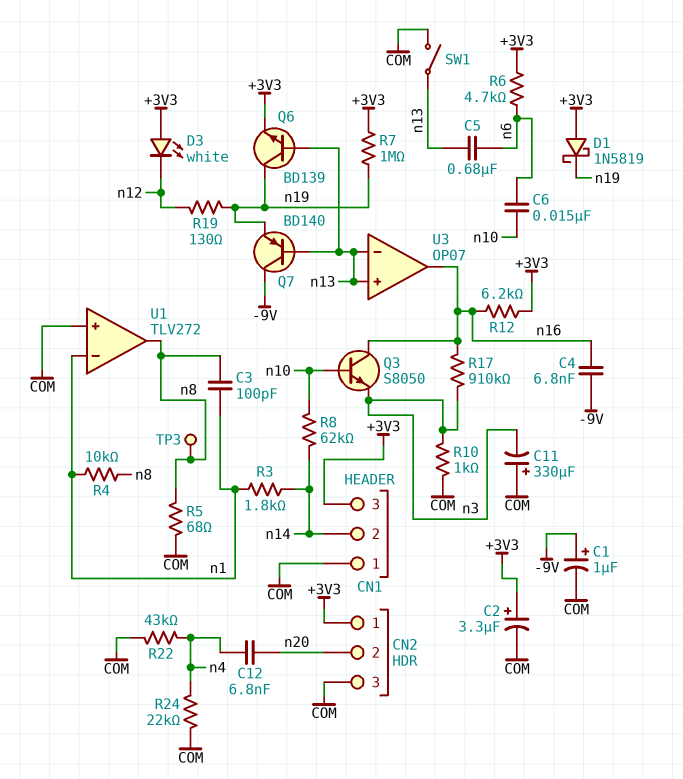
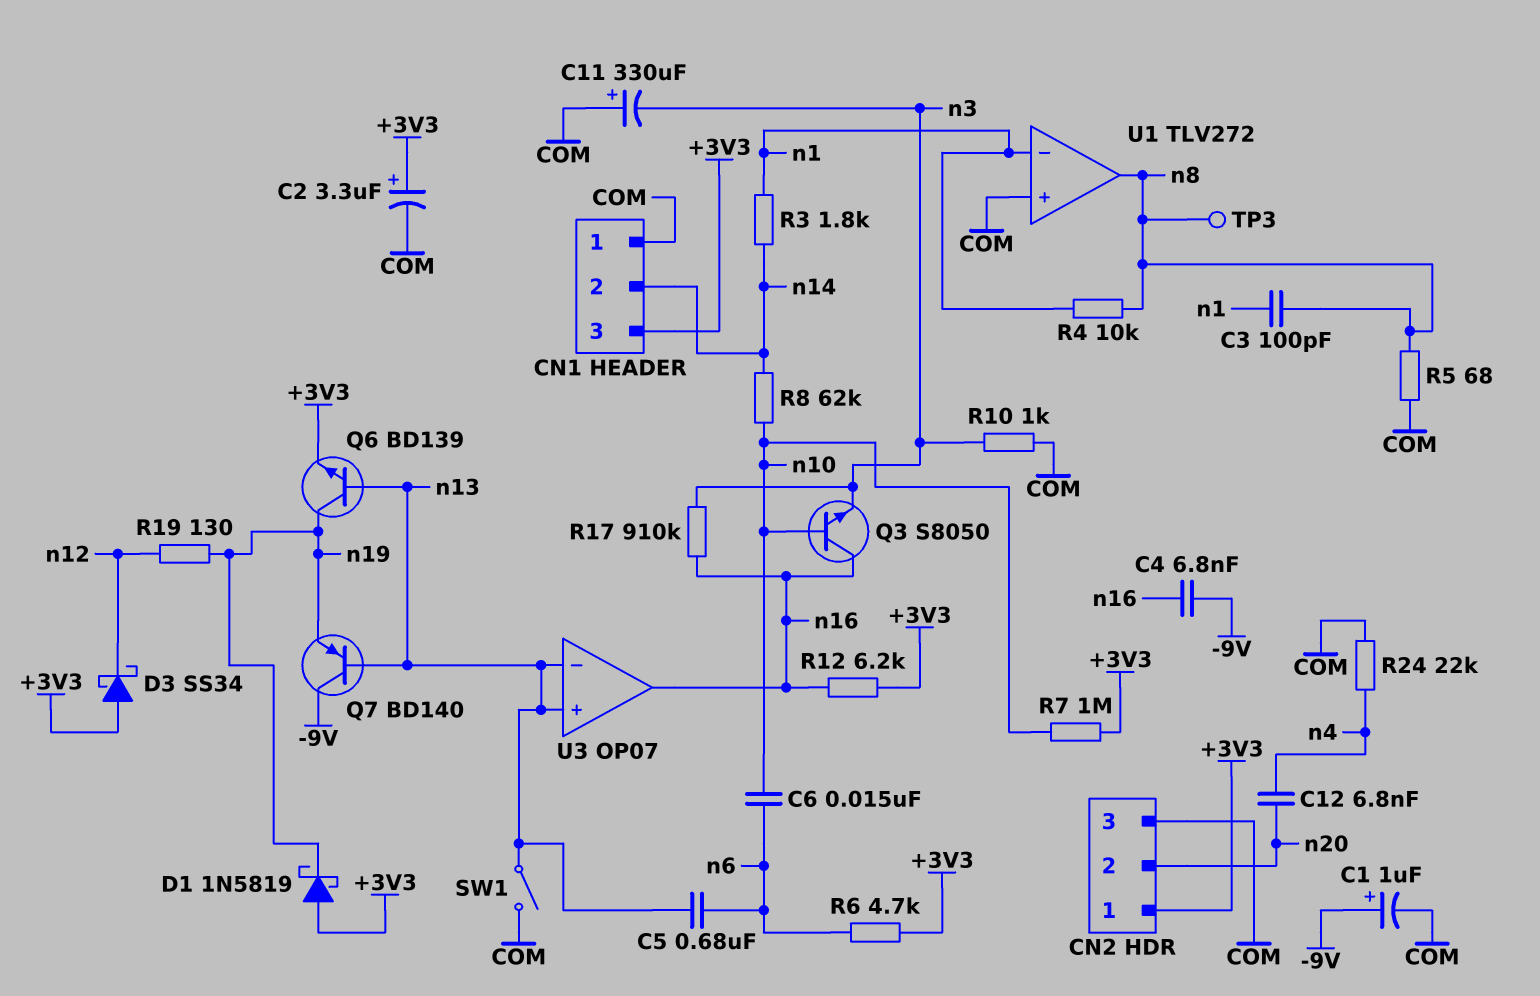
D3: LED white (A +3V3, K n12) -> schottky SS34 (A +3V3, K n12)
R7: 1M (+3V3, n19) -> 1M (+3V3, n10)
R22: 43k (COM, n4) -> none

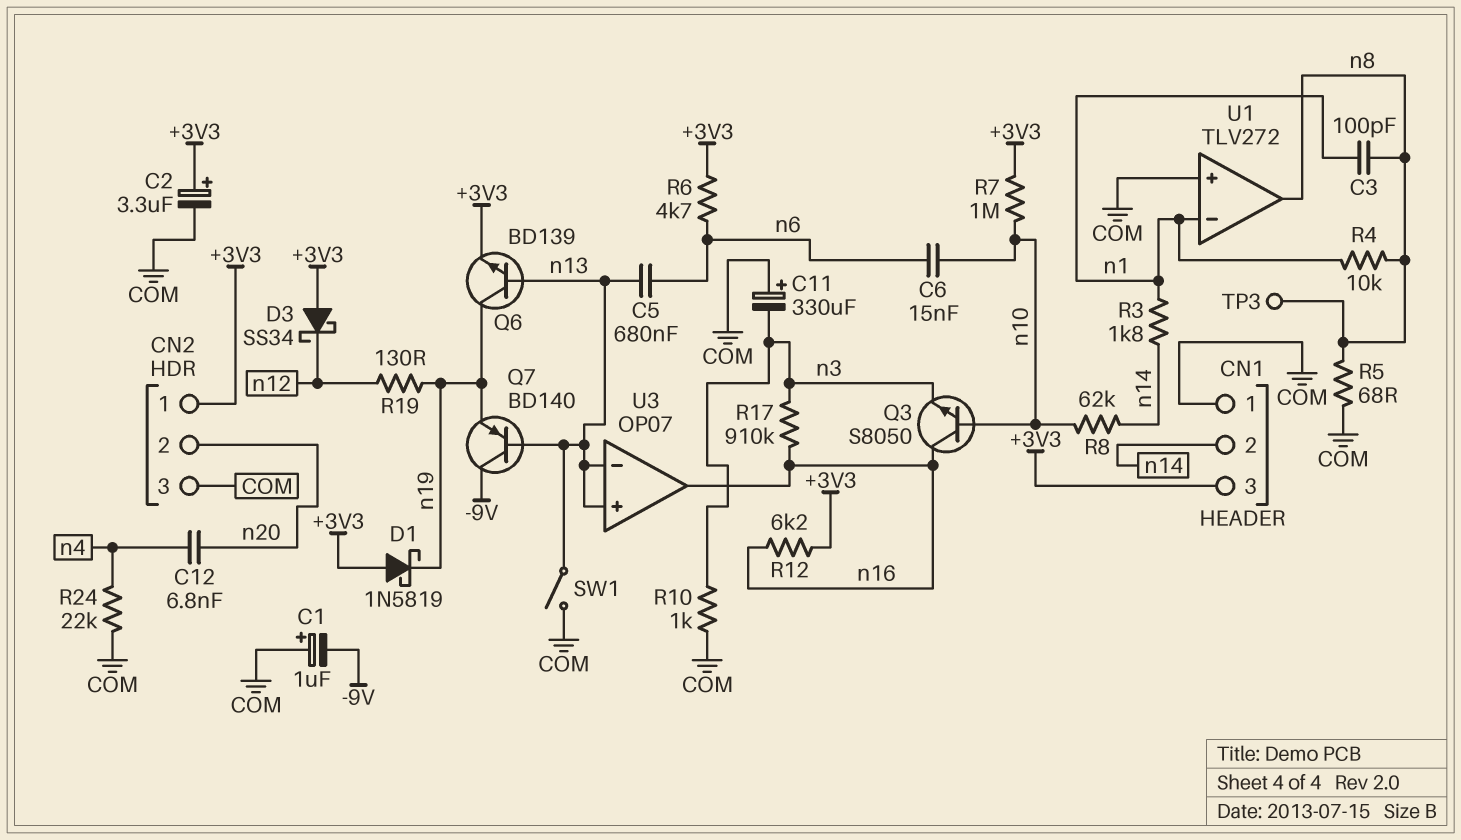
C1: 1uF (plus -9V, minus COM) -> 1uF (plus COM, minus -9V)
C4: 6.8nF (-9V, n16) -> none

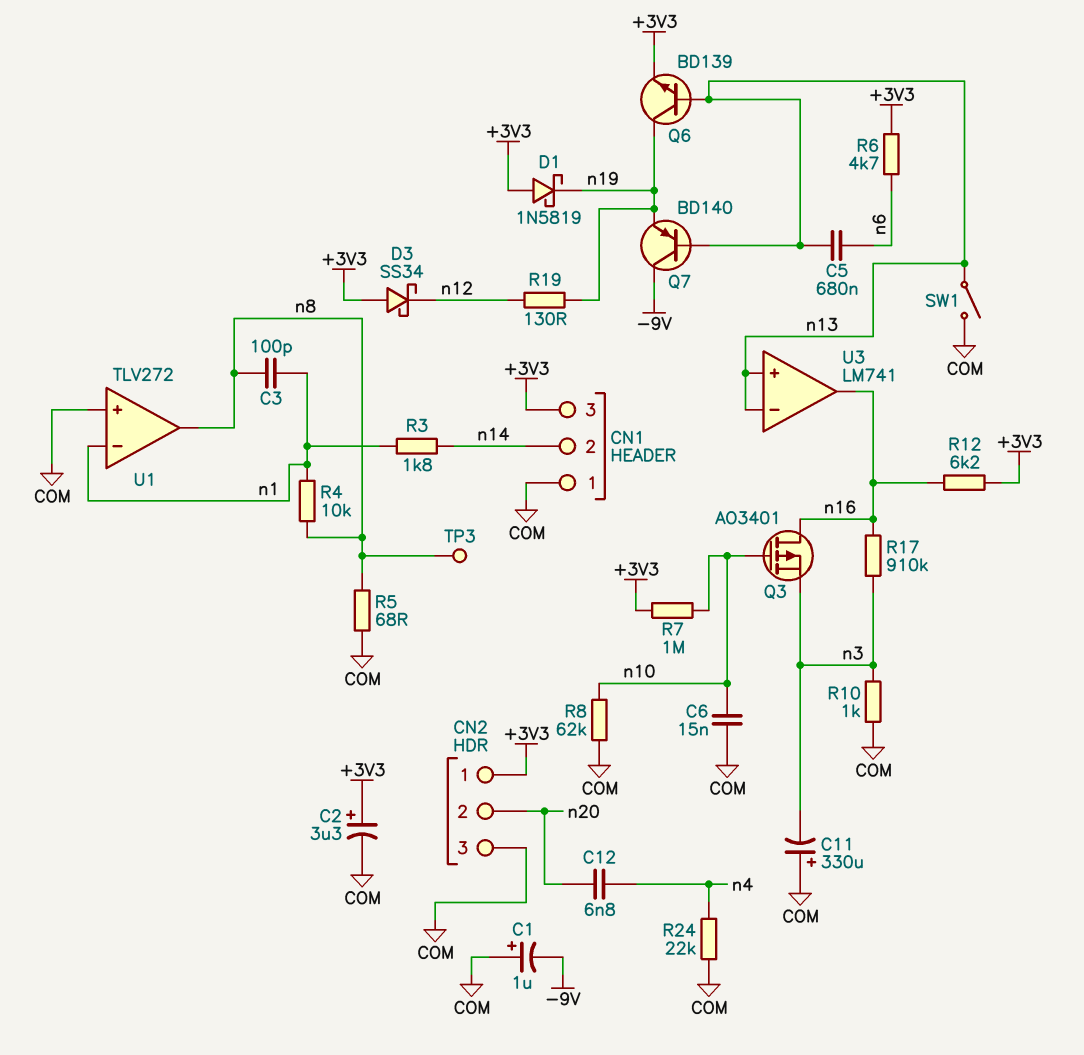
C6: 15nF (n6, n10) -> 15nF (COM, n10)
Q3: NPN S8050 (B n10, C n16, E n3) -> PMOS AO3401 (G n10, D n16, S n3)
R8: 62k (n10, n14) -> 62k (COM, n10)
U3: OP07 -> LM741

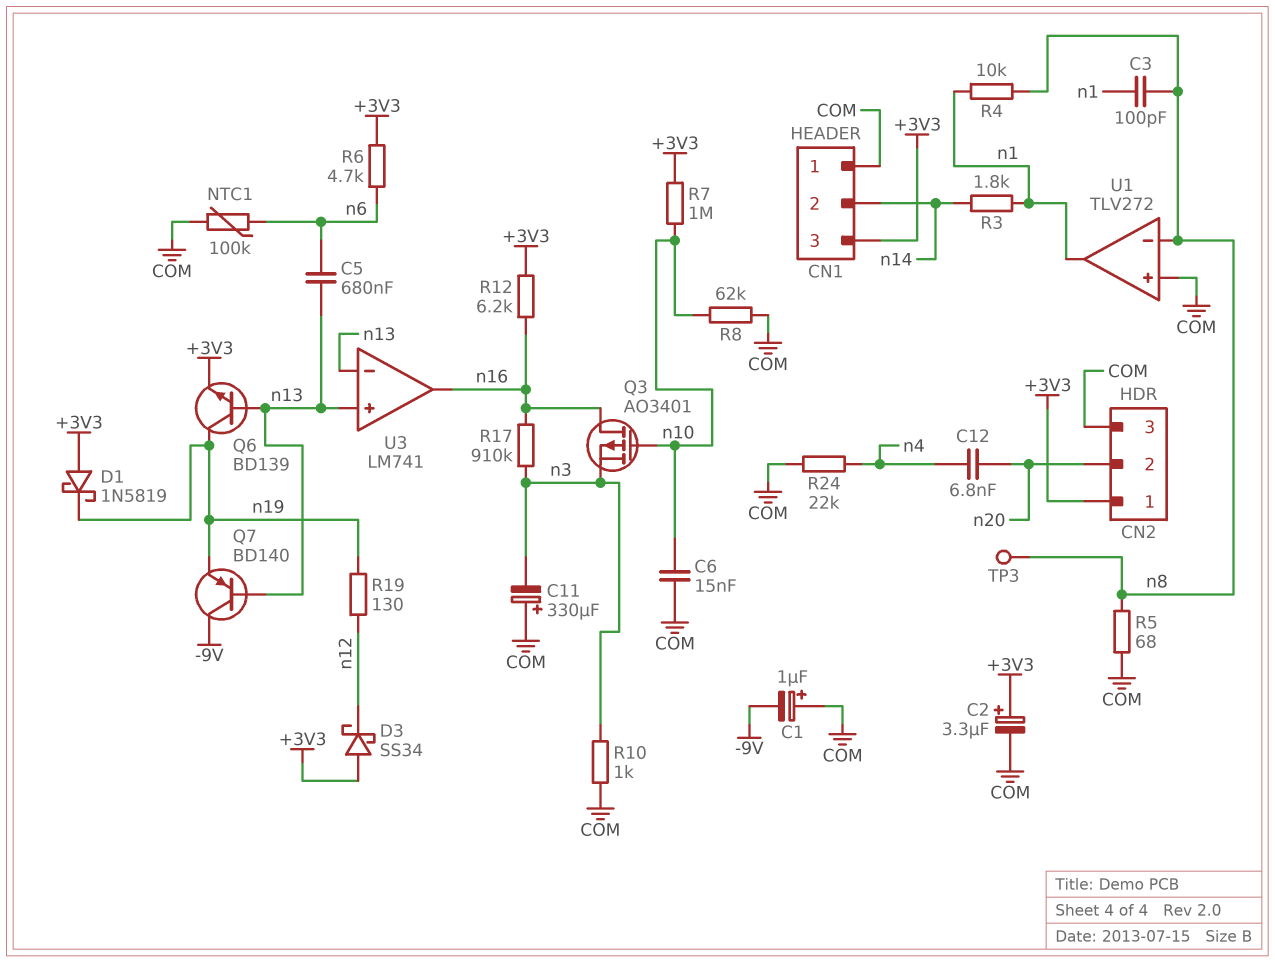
NTC1: none -> 100k (COM, n6)
SW1: switch (COM, n13) -> none
U1 pin in-: n1 -> n8
U1 pin out: n8 -> n1

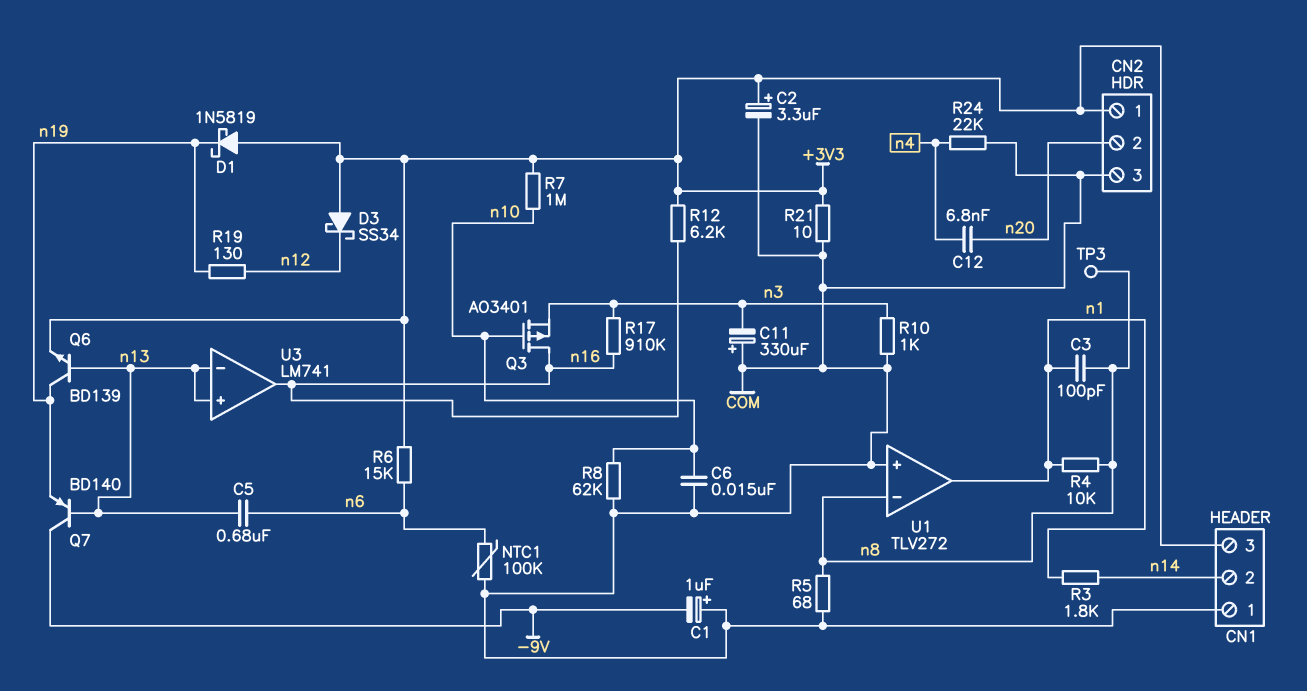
R6: 4.7k (+3V3, n6) -> 15k (+3V3, n6)
R21: none -> 10 (+3V3, COM)

